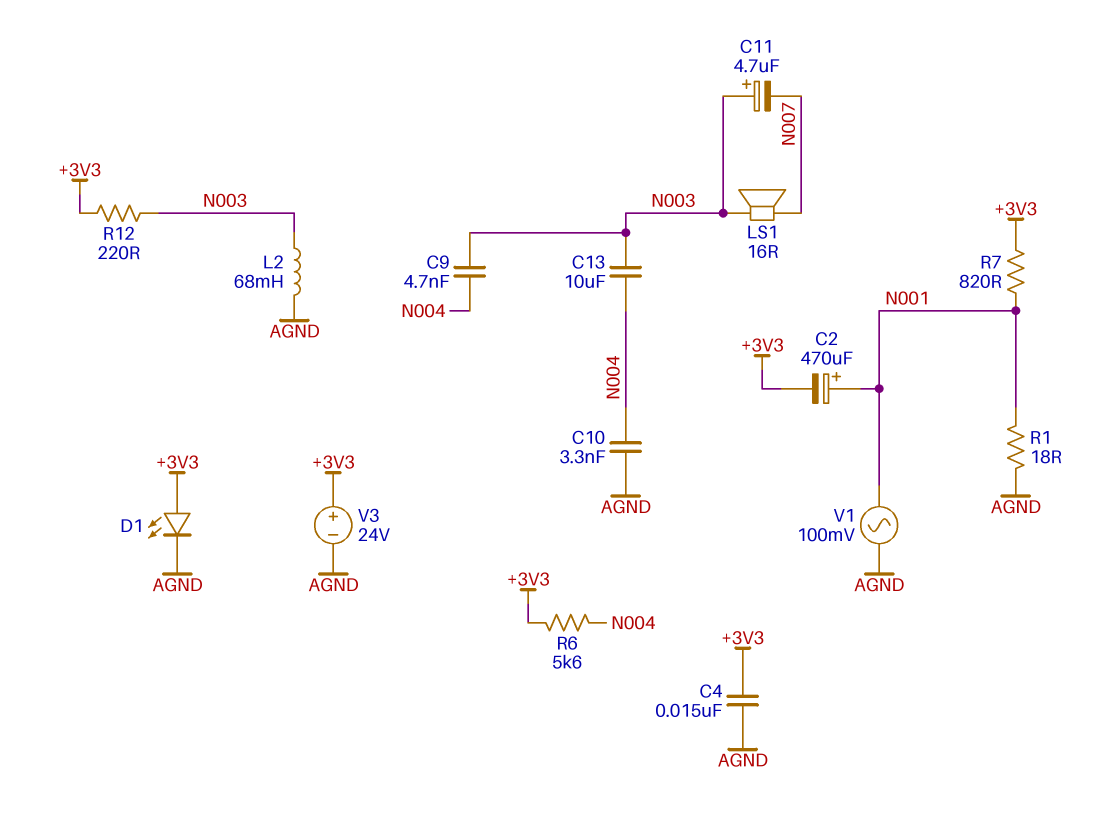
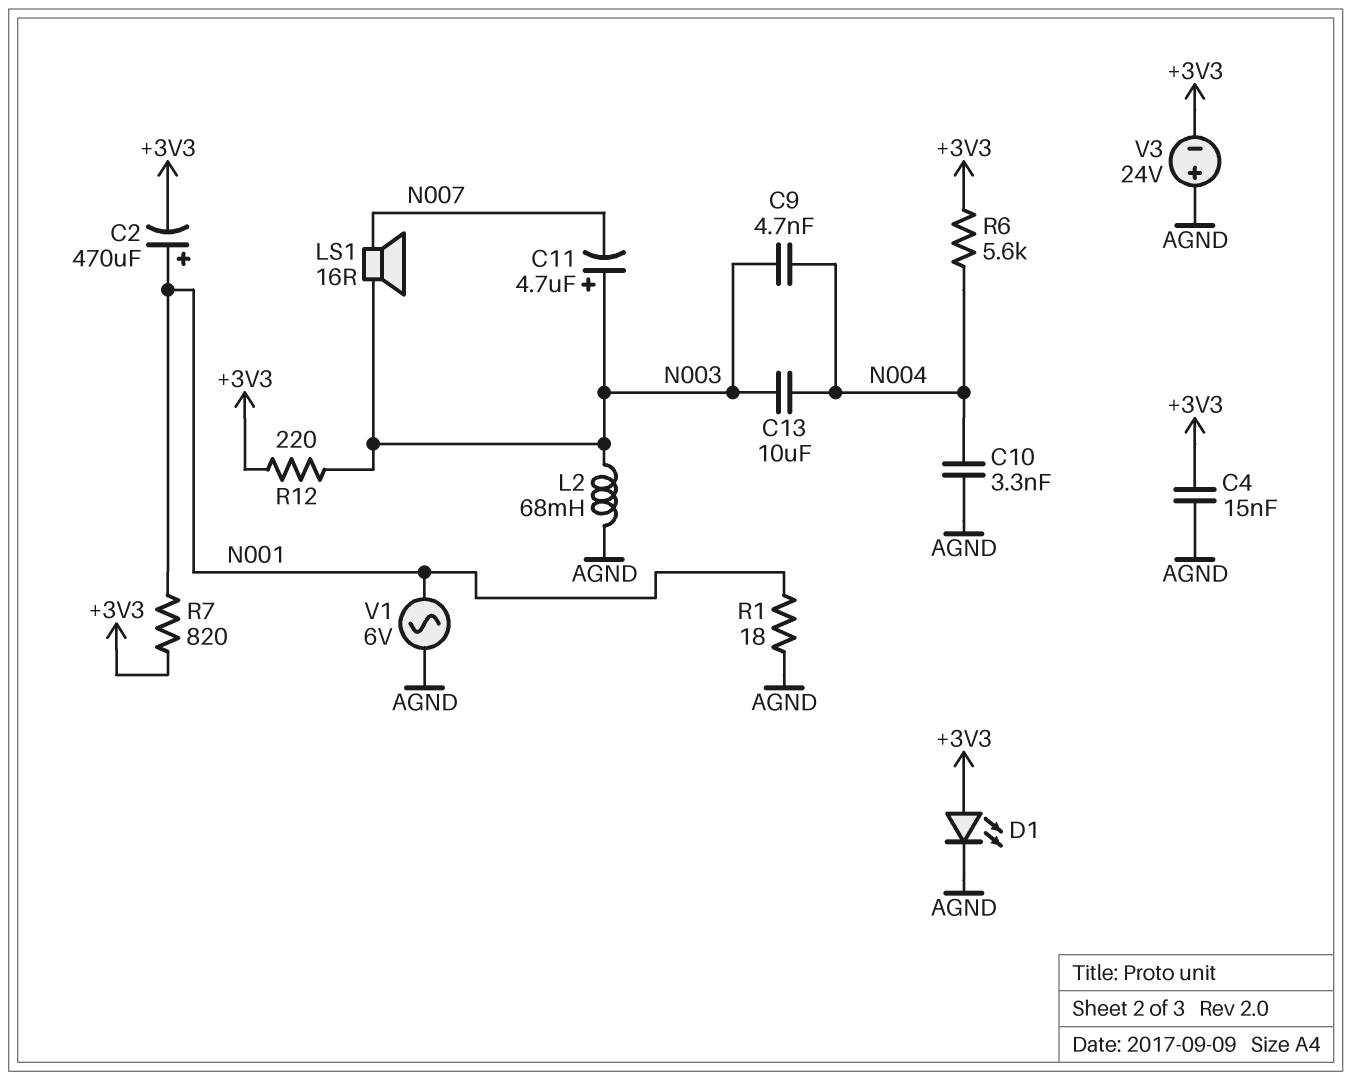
V1: AC 100mV (AGND, N001) -> AC 6V (AGND, N001)
V3: 24V (plus +3V3, minus AGND) -> 24V (plus AGND, minus +3V3)

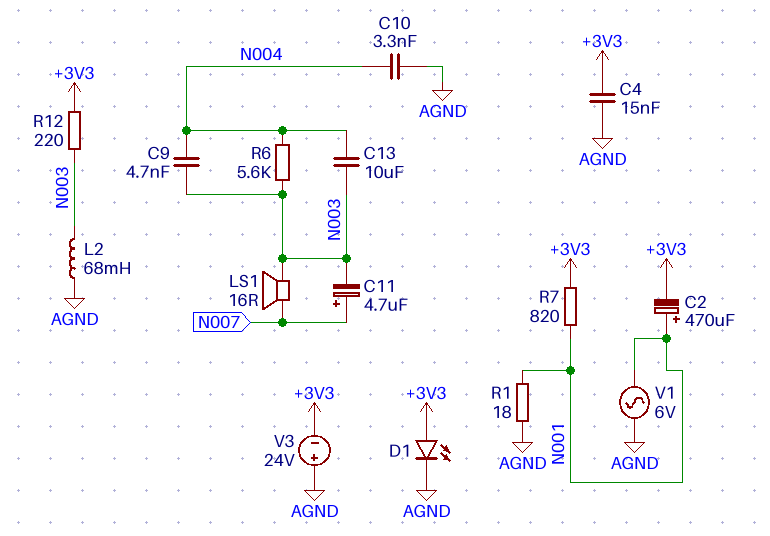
C11: 4.7uF (plus N003, minus N007) -> 4.7uF (plus N007, minus N003)
R6: 5.6k (+3V3, N004) -> 5.6k (N003, N004)

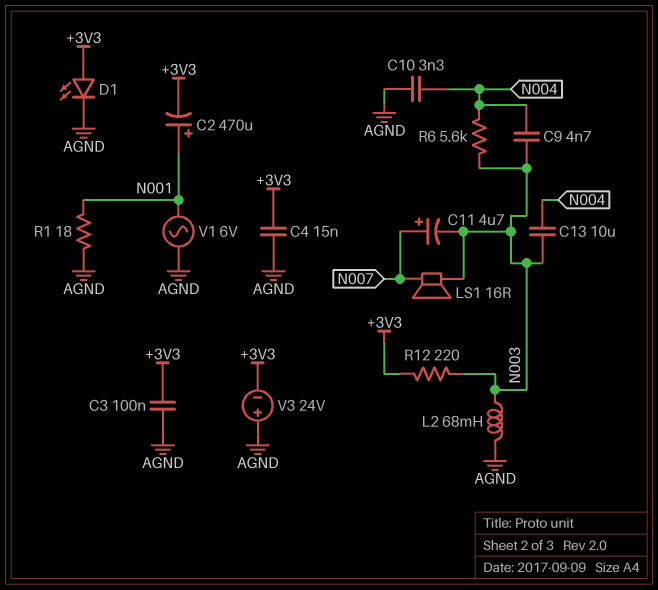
C3: none -> 100nF (+3V3, AGND)
R7: 820 (+3V3, N001) -> none

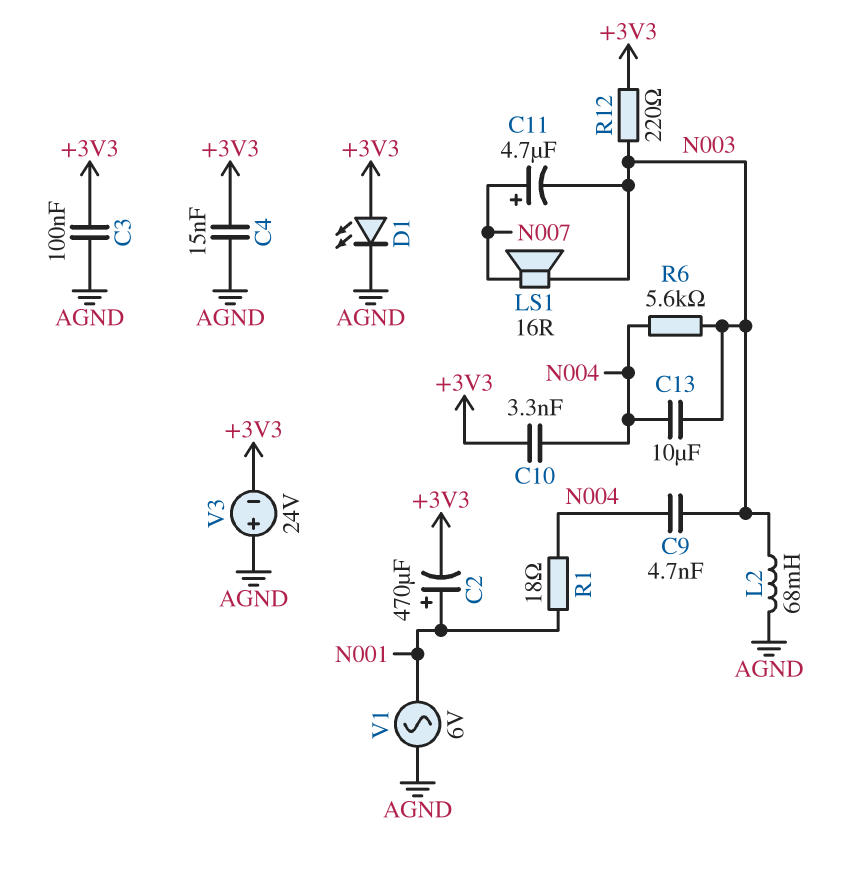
C10: 3.3nF (AGND, N004) -> 3.3nF (+3V3, N004)
R1: 18 (AGND, N001) -> 18 (N001, N004)

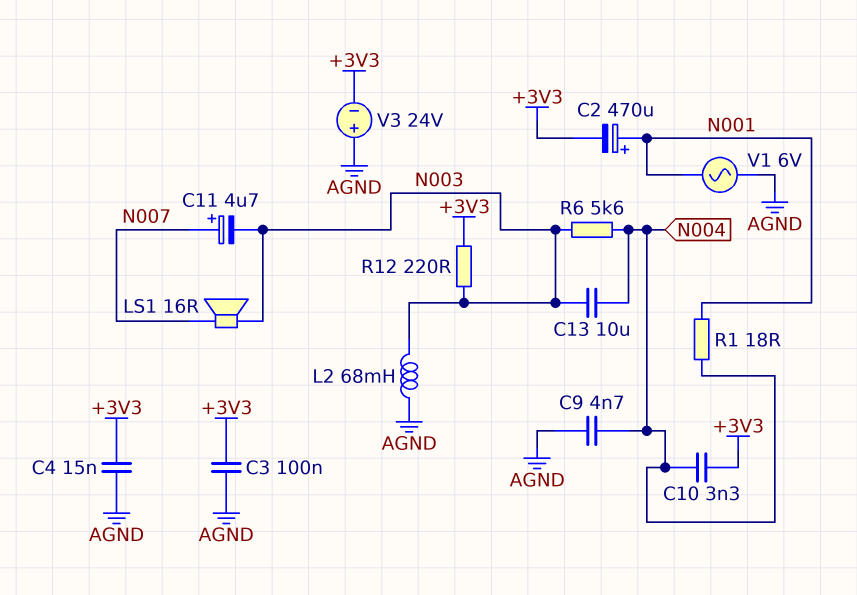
C9: 4.7nF (N003, N004) -> 4.7nF (AGND, N004)
D1: LED (A +3V3, K AGND) -> none

